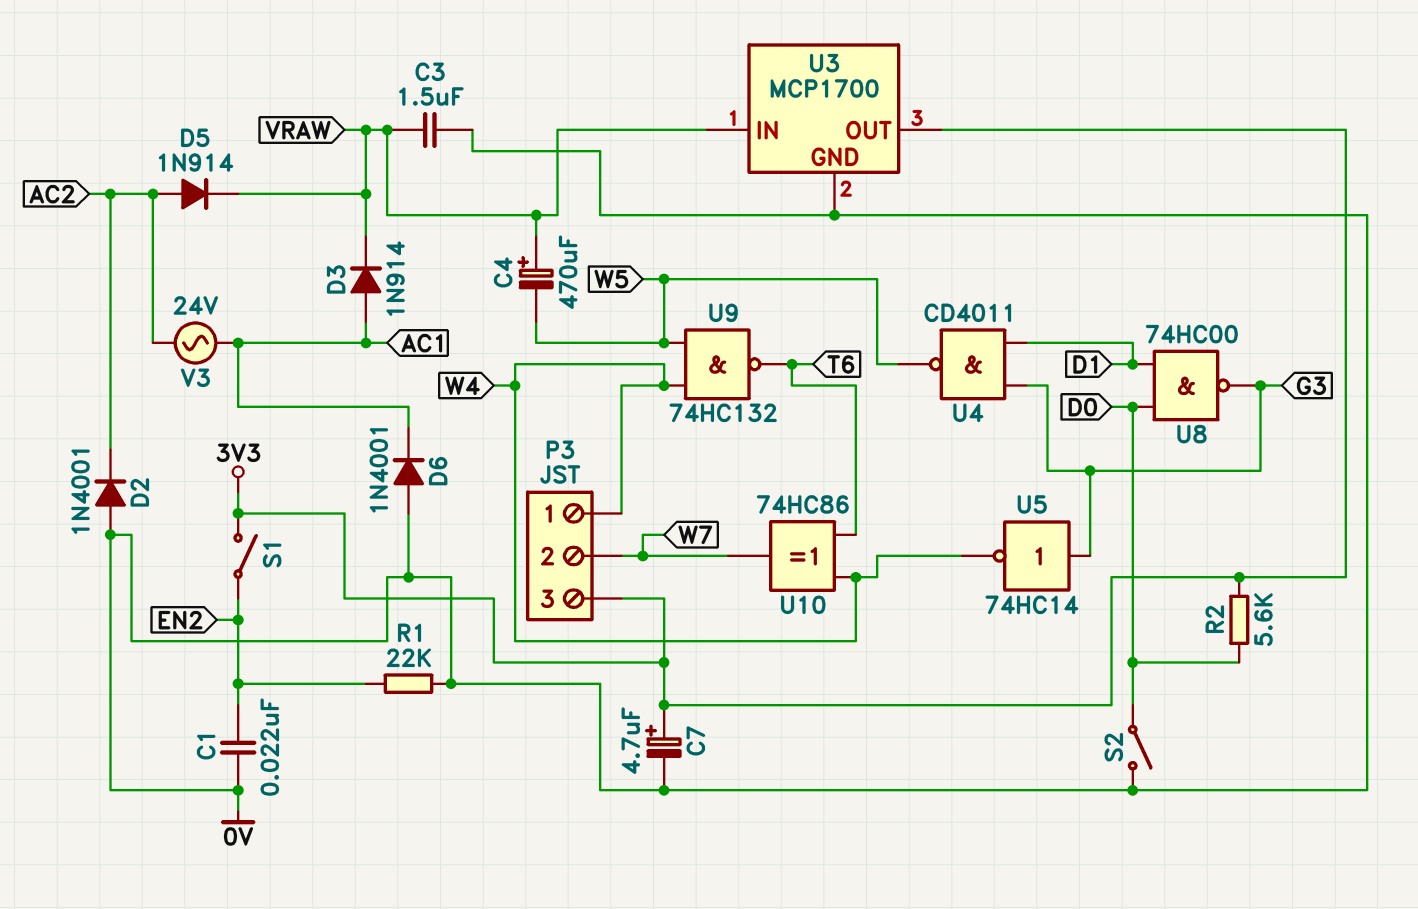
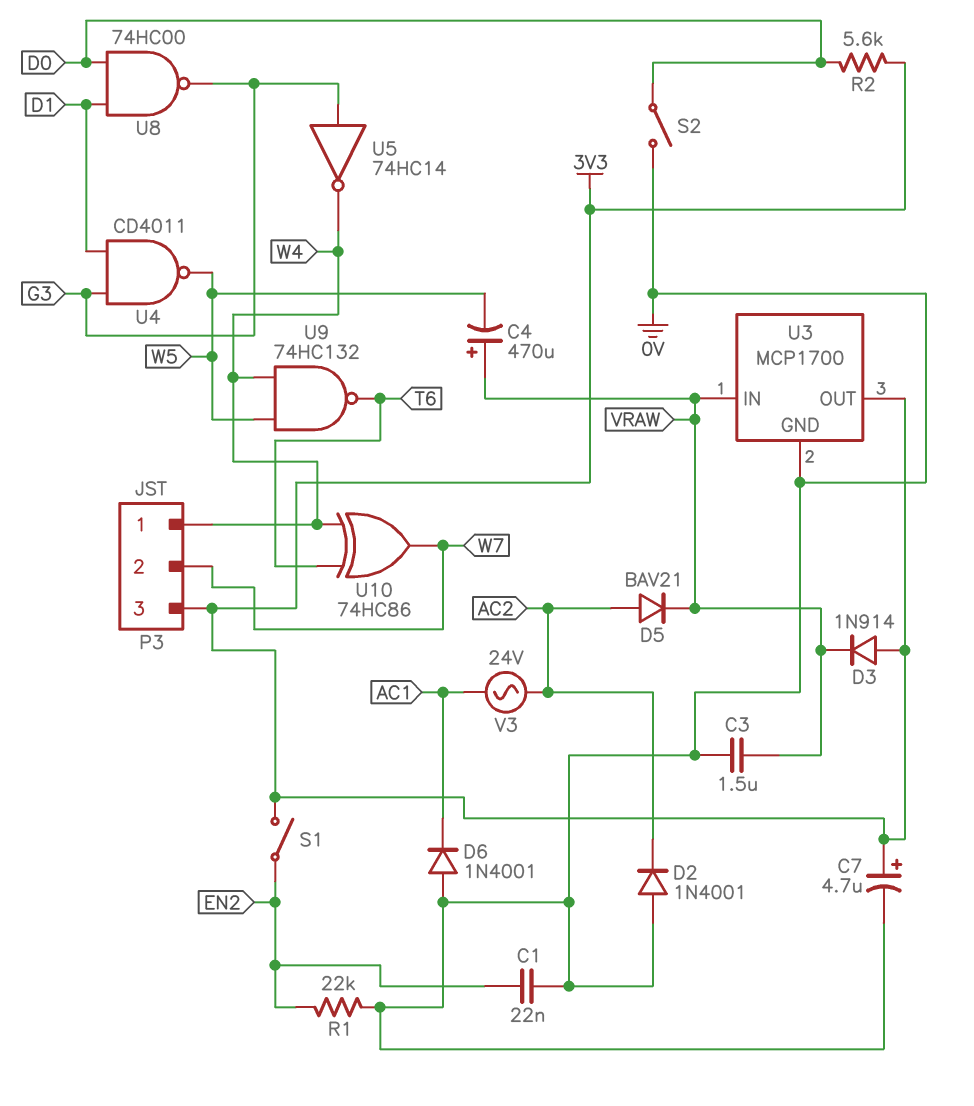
D3: diode 1N914 (A AC1, K VRAW) -> diode 1N914 (A 3V3, K VRAW)
D5: diode 1N914 (A AC2, K VRAW) -> diode BAV21 (A AC2, K VRAW)

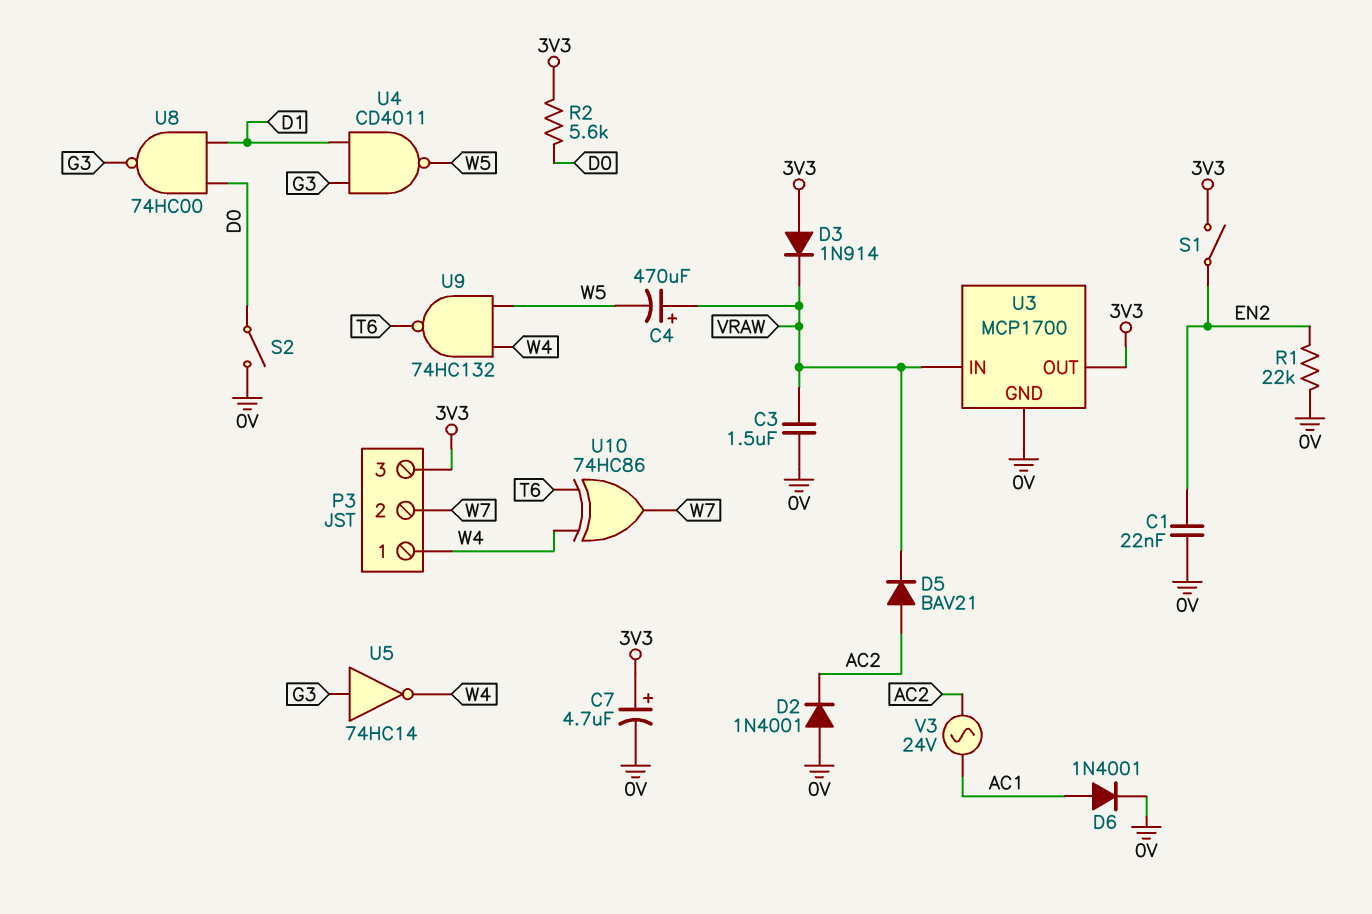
D6: diode 1N4001 (A 0V, K AC1) -> diode 1N4001 (A AC1, K 0V)

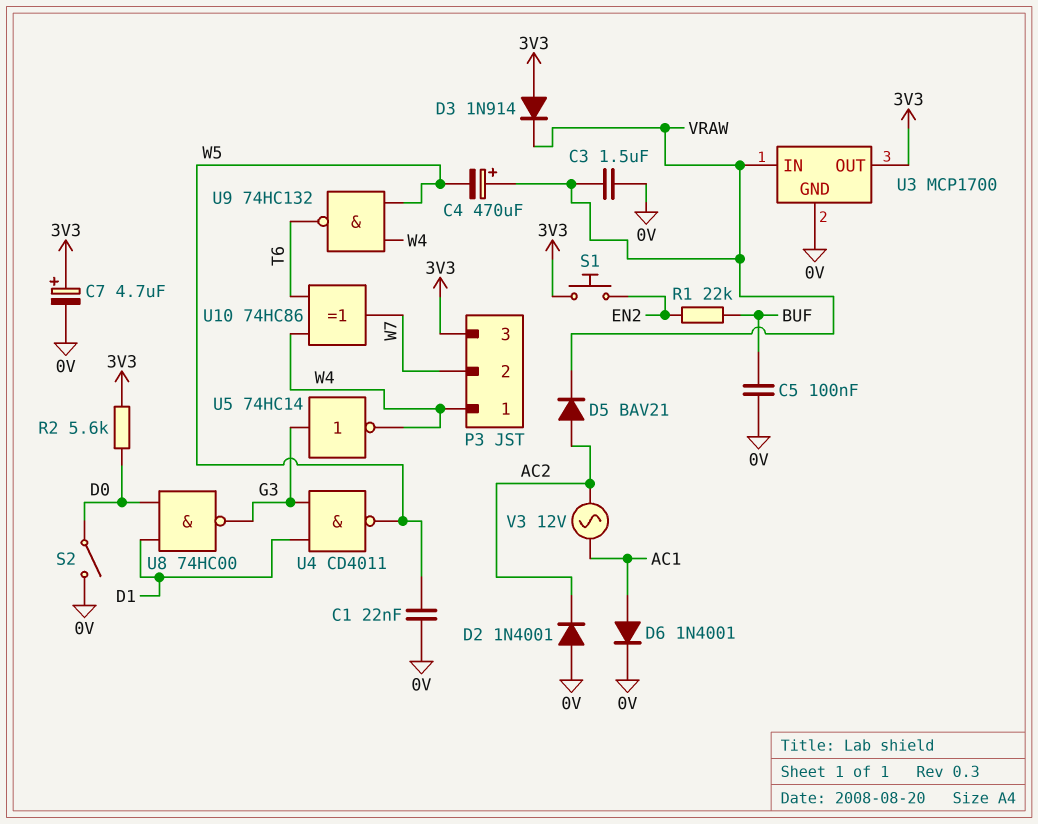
C1: 22nF (0V, EN2) -> 22nF (0V, W5)
C5: none -> 100nF (0V, BUF)
R1: 22k (0V, EN2) -> 22k (BUF, EN2)
S1: switch (3V3, EN2) -> button (3V3, EN2)
V3: AC 24V (AC1, AC2) -> AC 12V (AC1, AC2)

